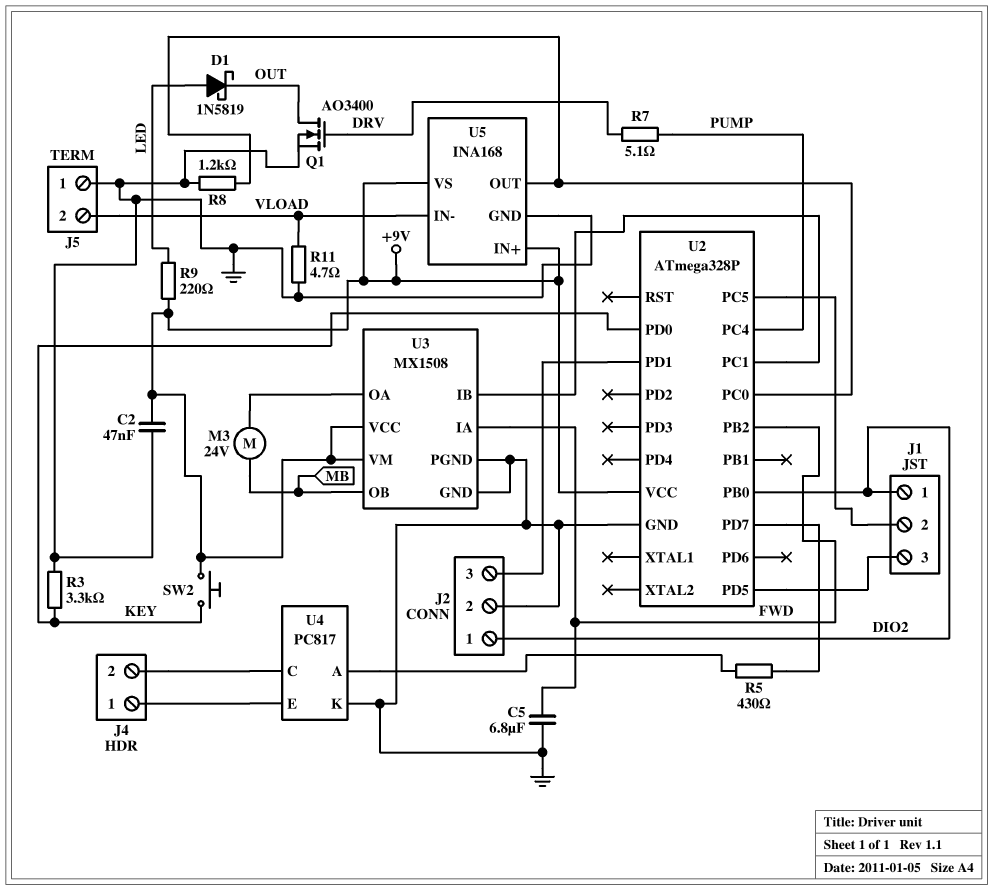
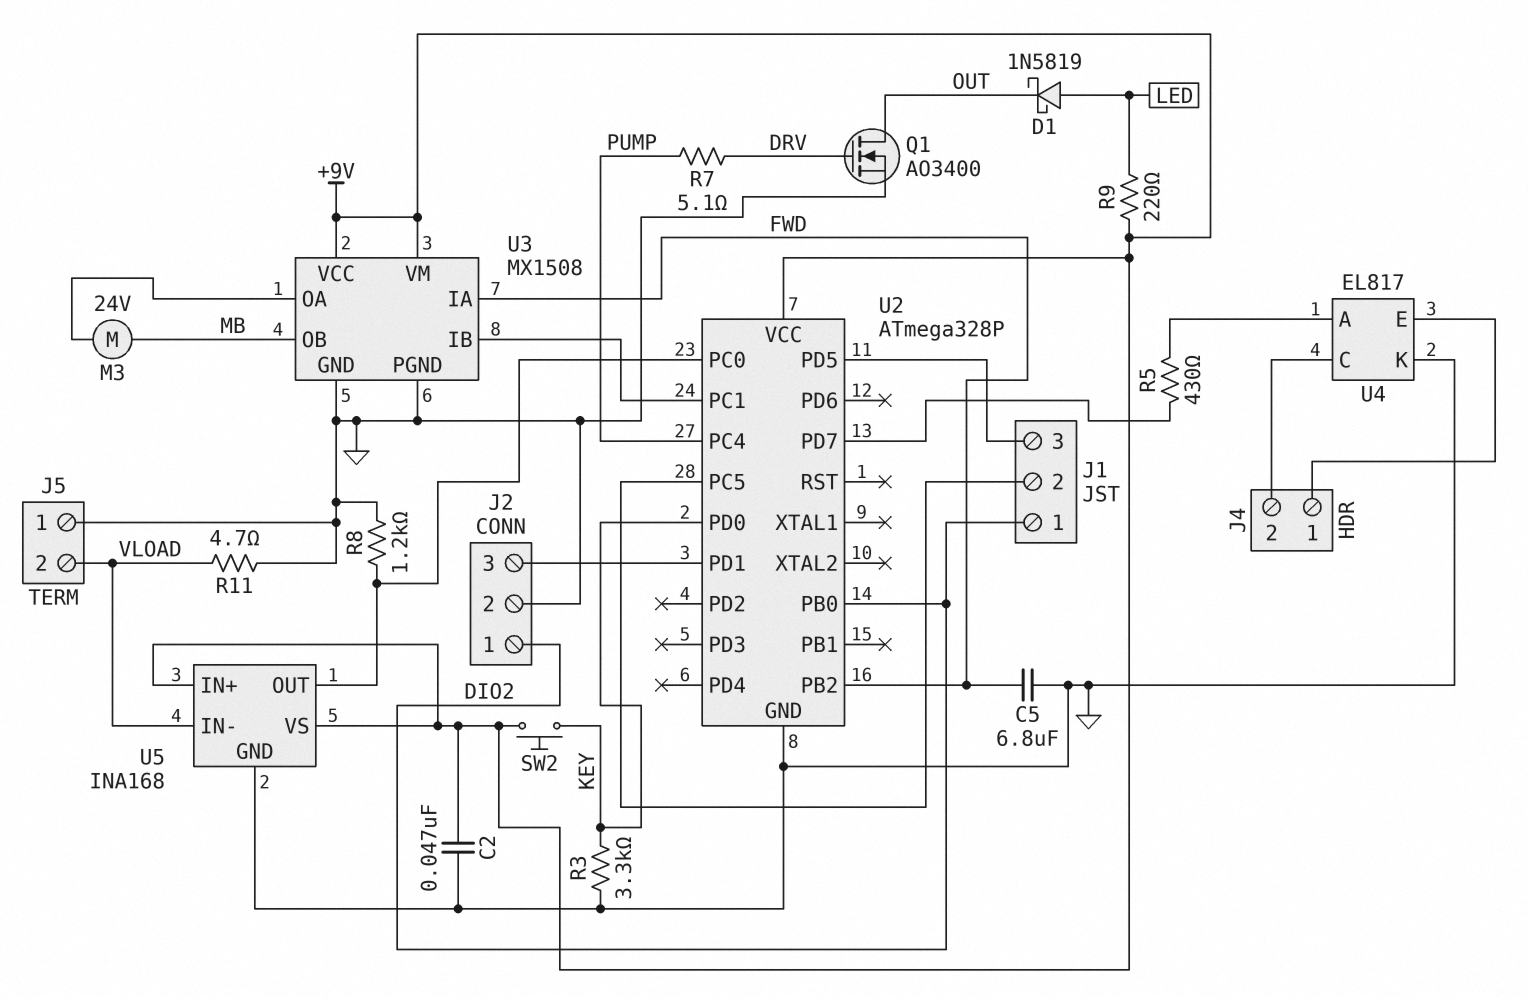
U4: PC817 -> EL817

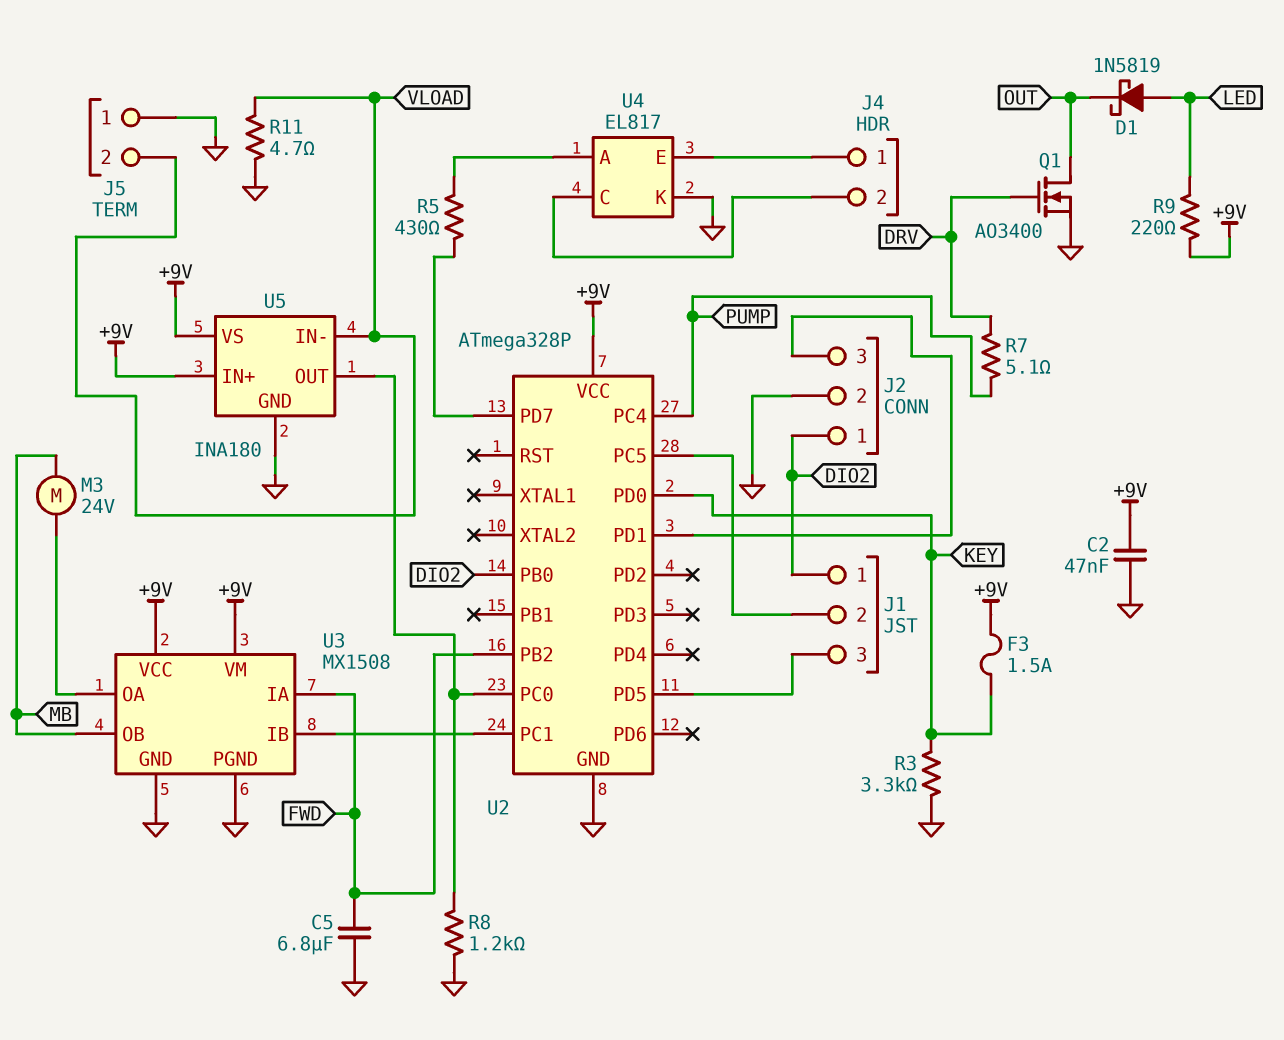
F3: none -> 1.5A (+9V, KEY)
SW2: button (+9V, KEY) -> none
U5: INA168 -> INA180

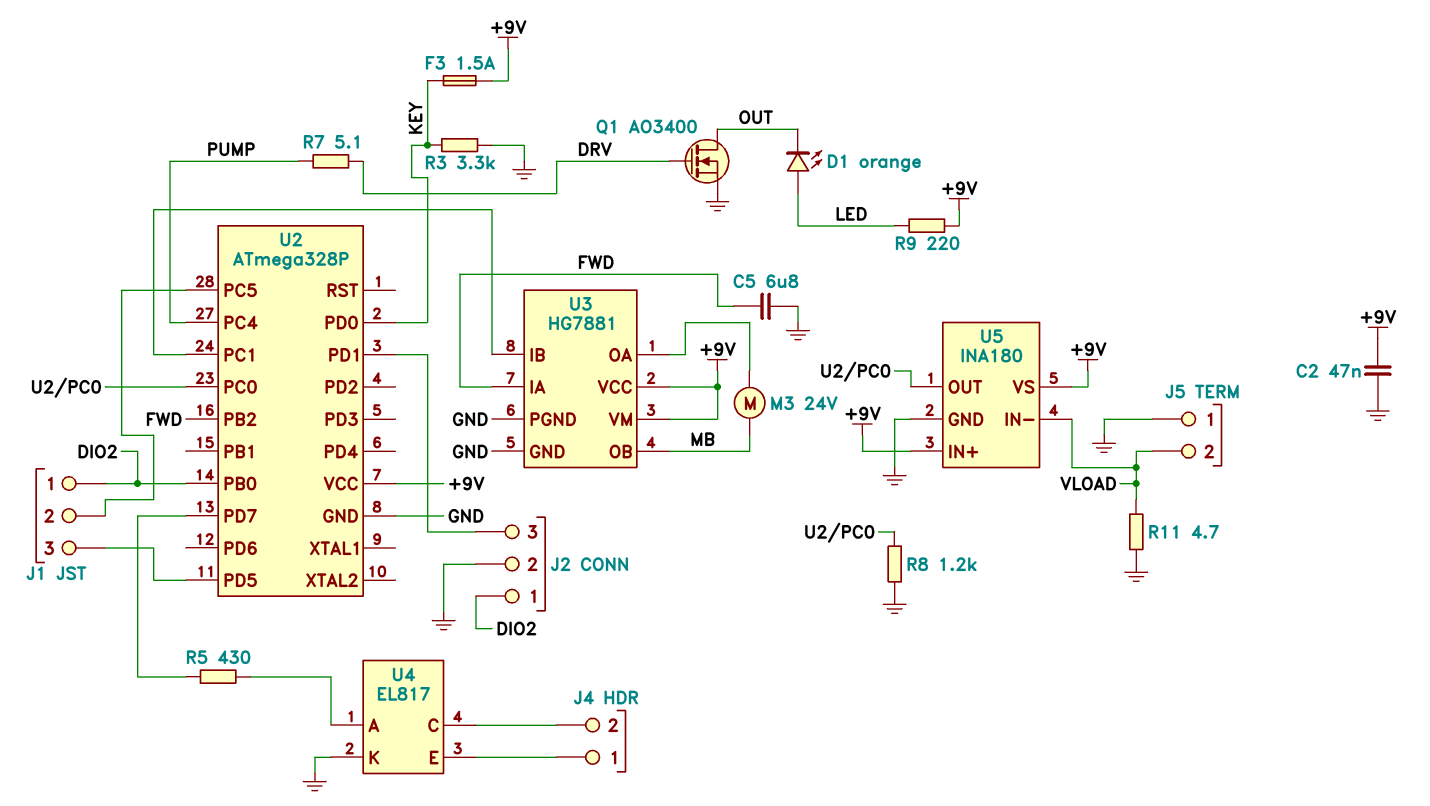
D1: schottky 1N5819 (A LED, K OUT) -> LED orange (A LED, K OUT)
U3: MX1508 -> HG7881

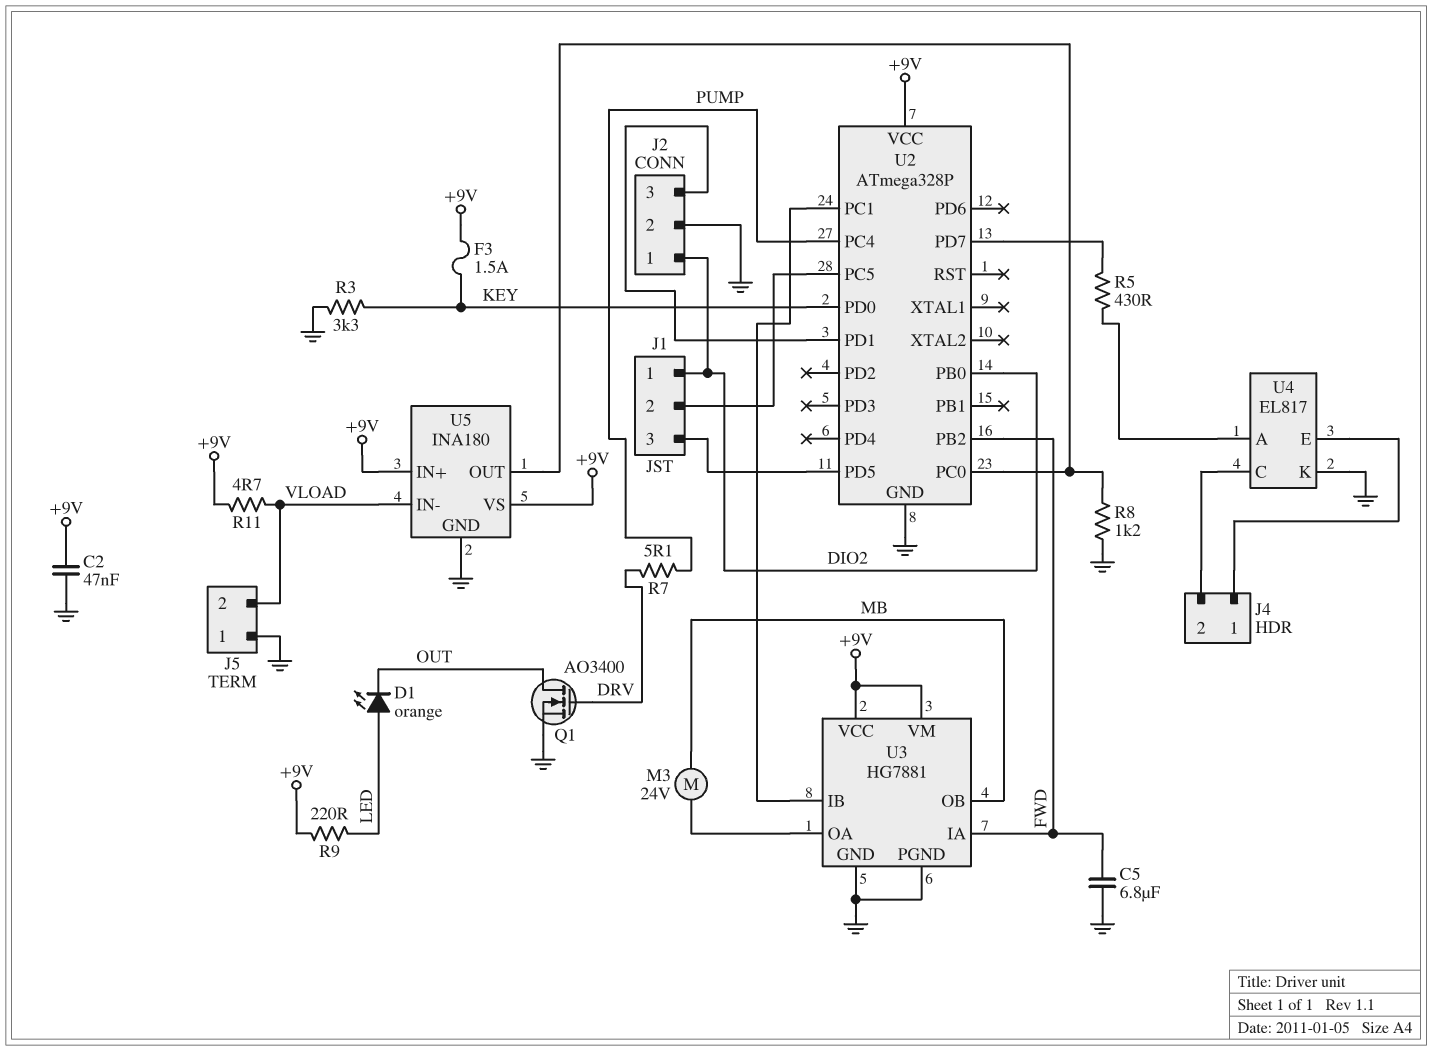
R11: 4.7 (GND, VLOAD) -> 4.7 (+9V, VLOAD)

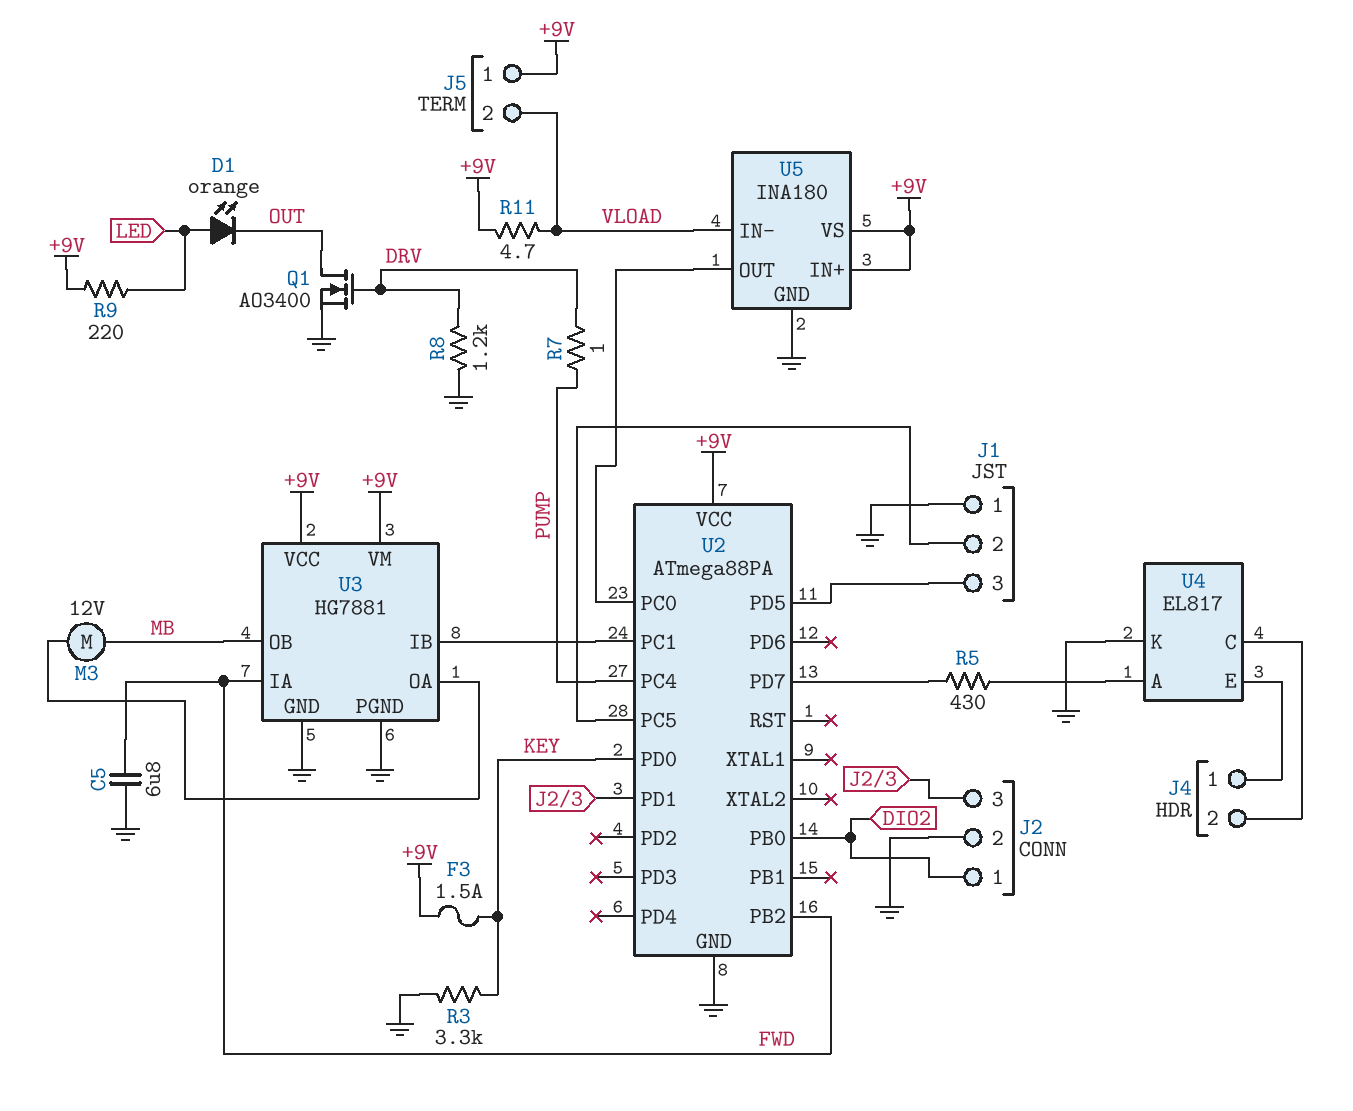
C2: 47nF (+9V, GND) -> none
J1 pin 1: DIO2 -> GND
J5 pin 1: GND -> +9V
M3: motor 24V (MB, U3/OA) -> motor 12V (MB, U3/OA)
R7: 5.1 (DRV, PUMP) -> 1 (DRV, PUMP)
R8: 1.2k (GND, U2/PC0) -> 1.2k (DRV, GND)
U2: ATmega328P -> ATmega88PA

